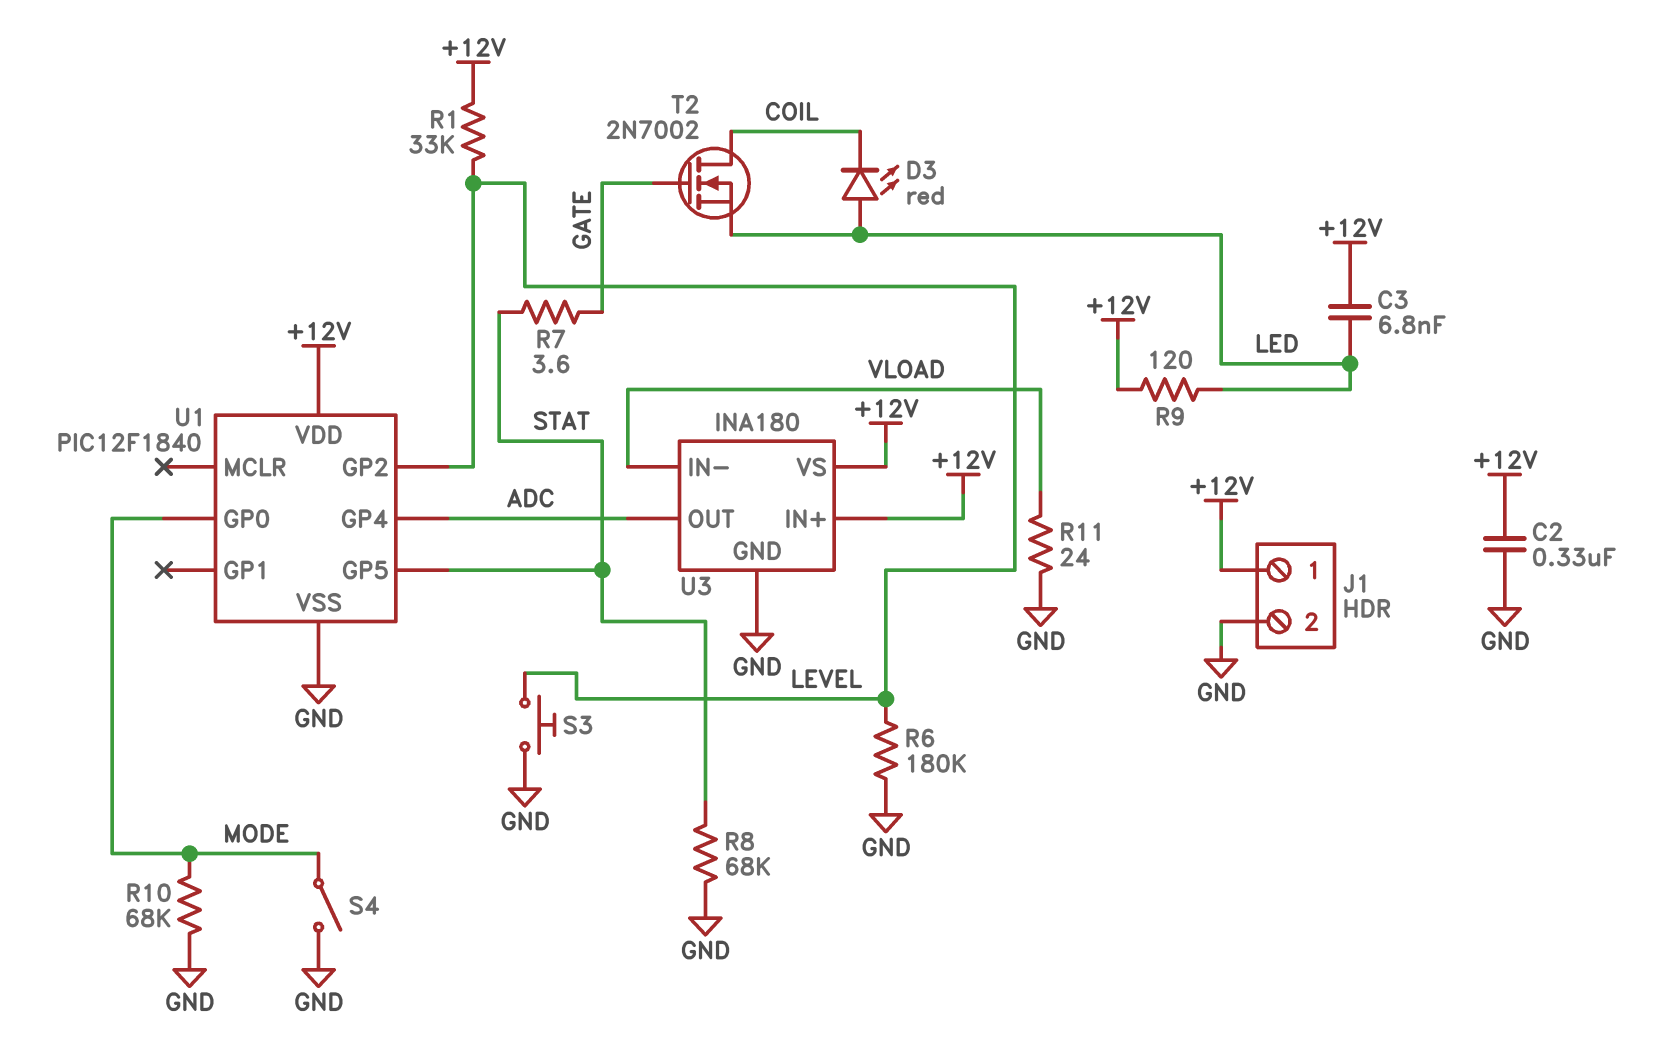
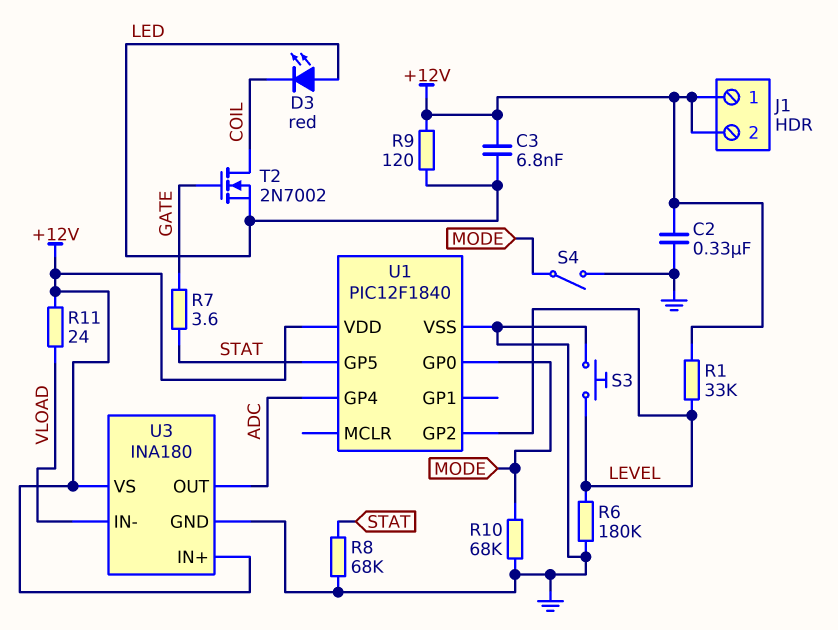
J1 pin 2: GND -> +12V
R11: 24 (GND, VLOAD) -> 24 (+12V, VLOAD)

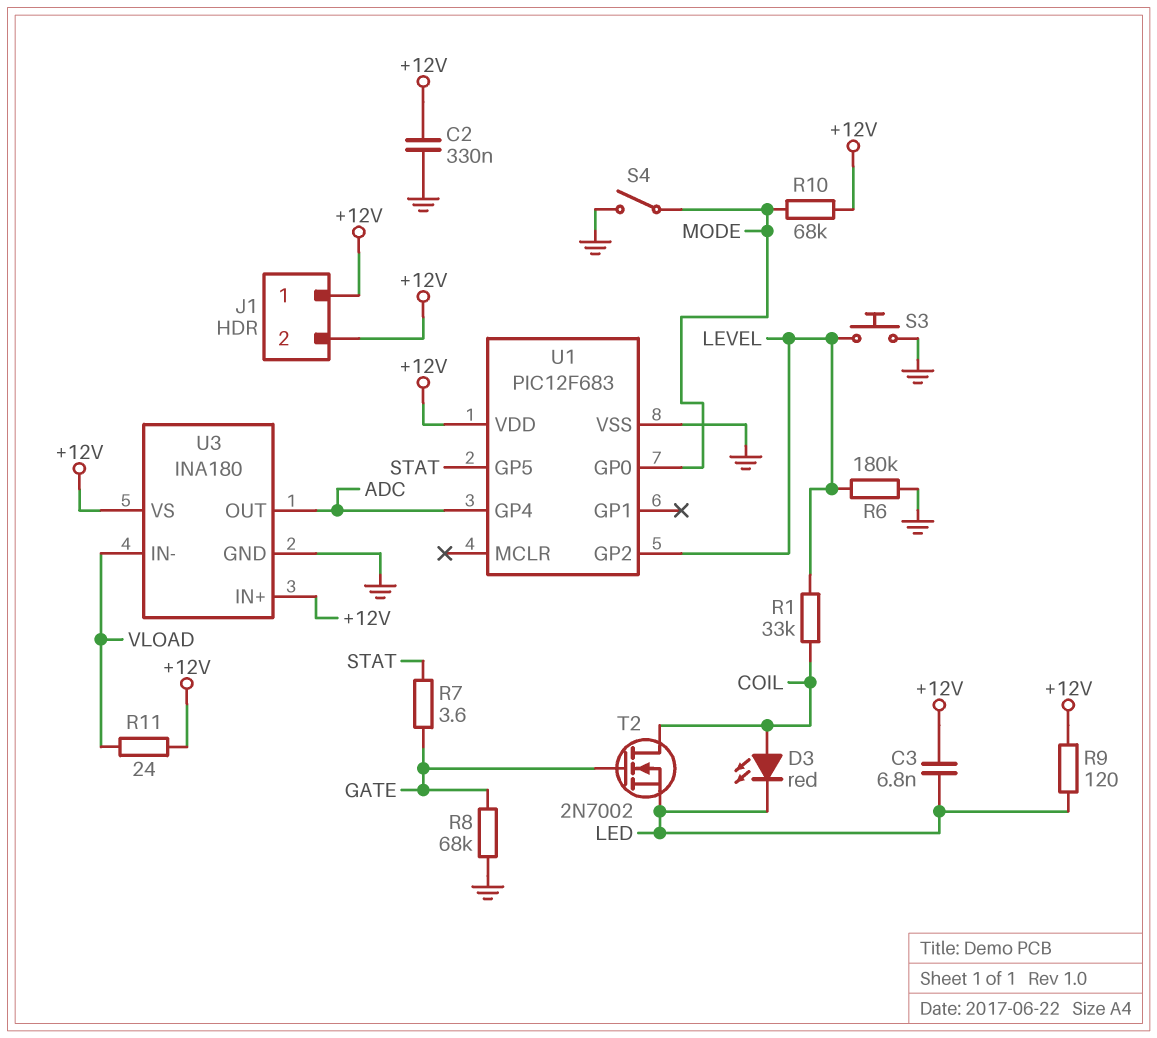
D3: LED red (A LED, K COIL) -> LED red (A COIL, K LED)
R1: 33k (+12V, LEVEL) -> 33k (COIL, LEVEL)
R8: 68k (GND, STAT) -> 68k (GATE, GND)
R10: 68k (GND, MODE) -> 68k (+12V, MODE)
U1: PIC12F1840 -> PIC12F683

